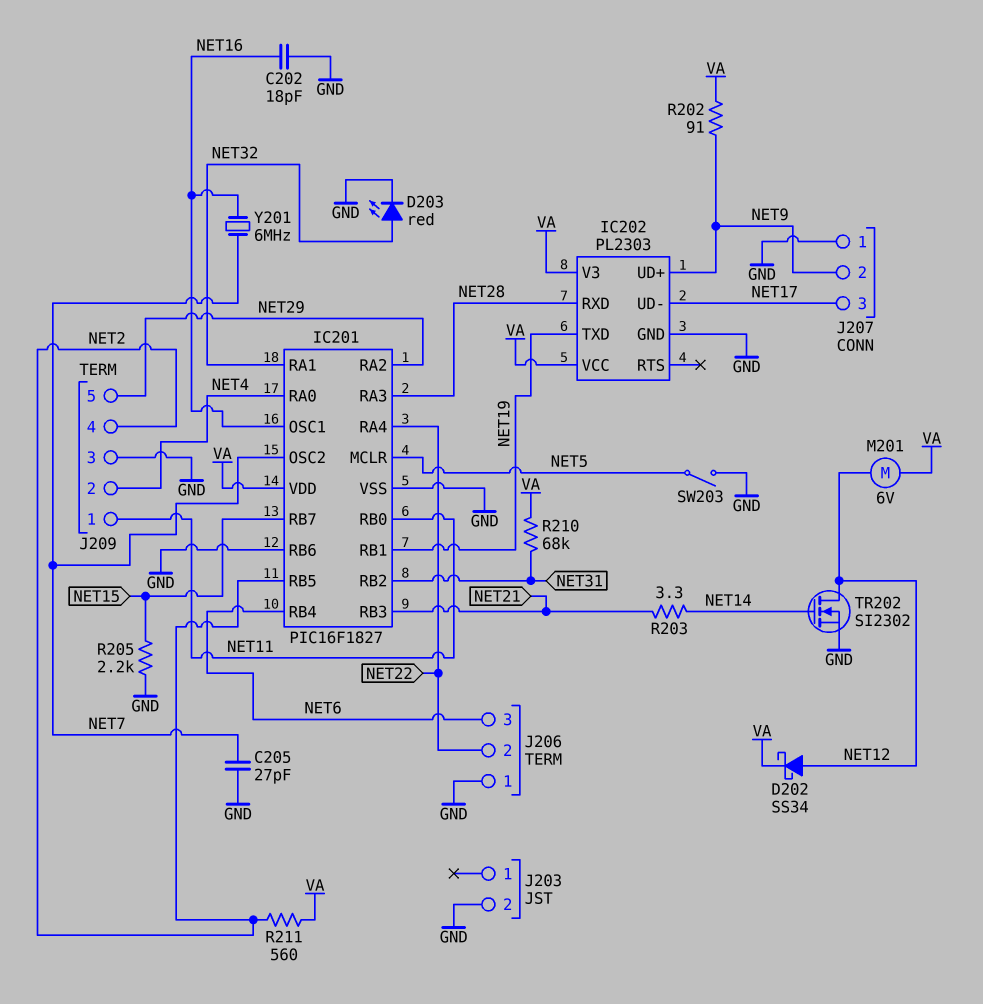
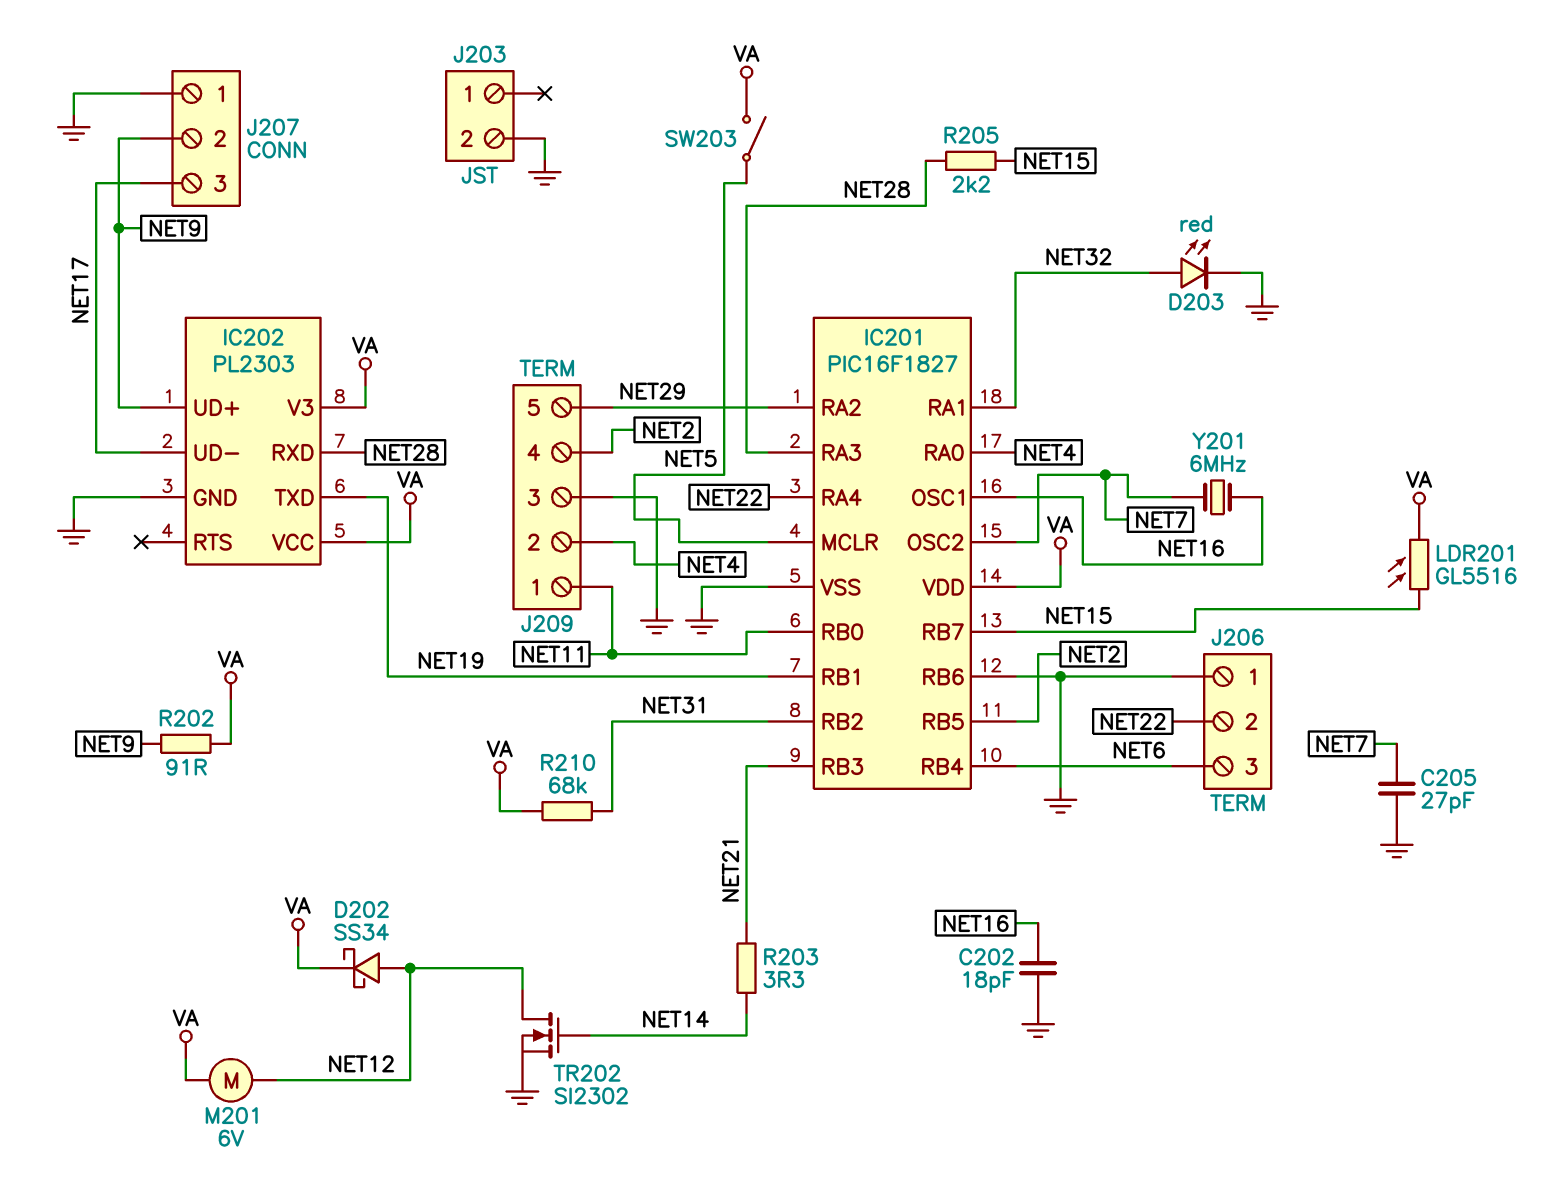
LDR201: none -> GL5516 (NET15, VA)
R205: 2.2k (GND, NET15) -> 2.2k (NET15, NET28)
R211: 560 (NET2, VA) -> none
SW203: switch (GND, NET5) -> switch (NET5, VA)

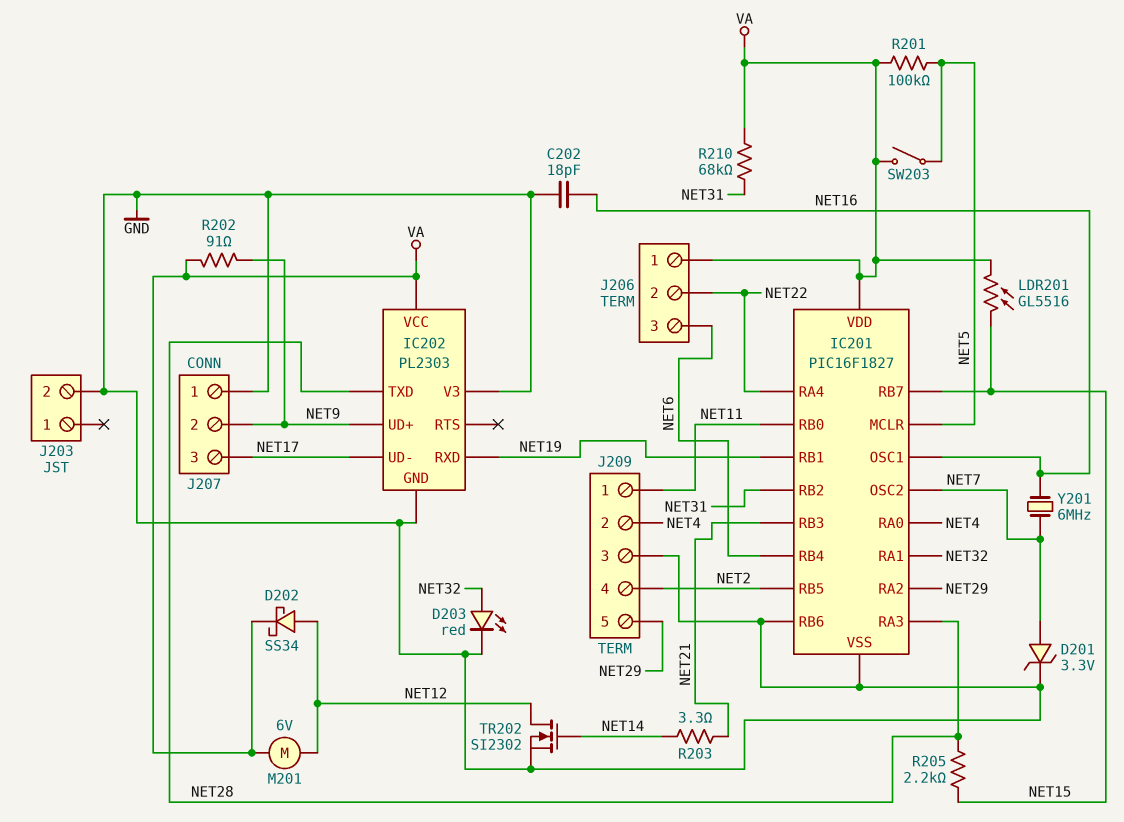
C205: 27pF (GND, NET7) -> none
D201: none -> zener 3.3V (A NET7, K GND)
IC202 pin RXD: NET28 -> NET19
IC202 pin TXD: NET19 -> NET28
IC202 pin V3: VA -> GND
J206 pin 1: GND -> VA
R201: none -> 100k (NET5, VA)

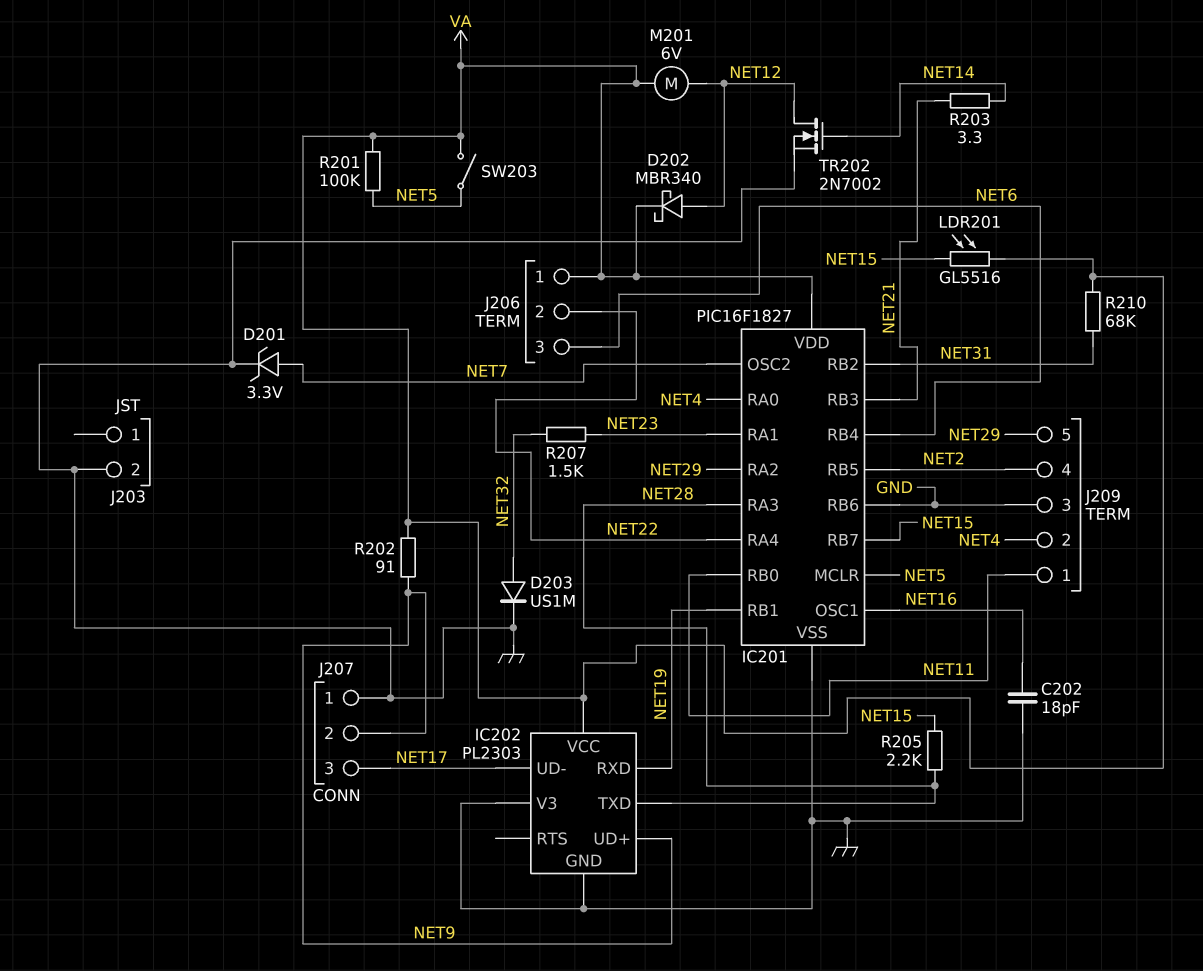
D202: schottky SS34 (A NET12, K VA) -> schottky MBR340 (A NET12, K VA)
D203: LED red (A NET32, K GND) -> diode US1M (A NET32, K GND)
IC201 pin RA1: NET32 -> NET23
R207: none -> 1.5k (NET23, NET32)
TR202: NMOS SI2302 (G NET14, D NET12, S GND) -> NMOS 2N7002 (G NET14, D NET12, S GND)
Y201: 6MHz (NET7, NET16) -> none

